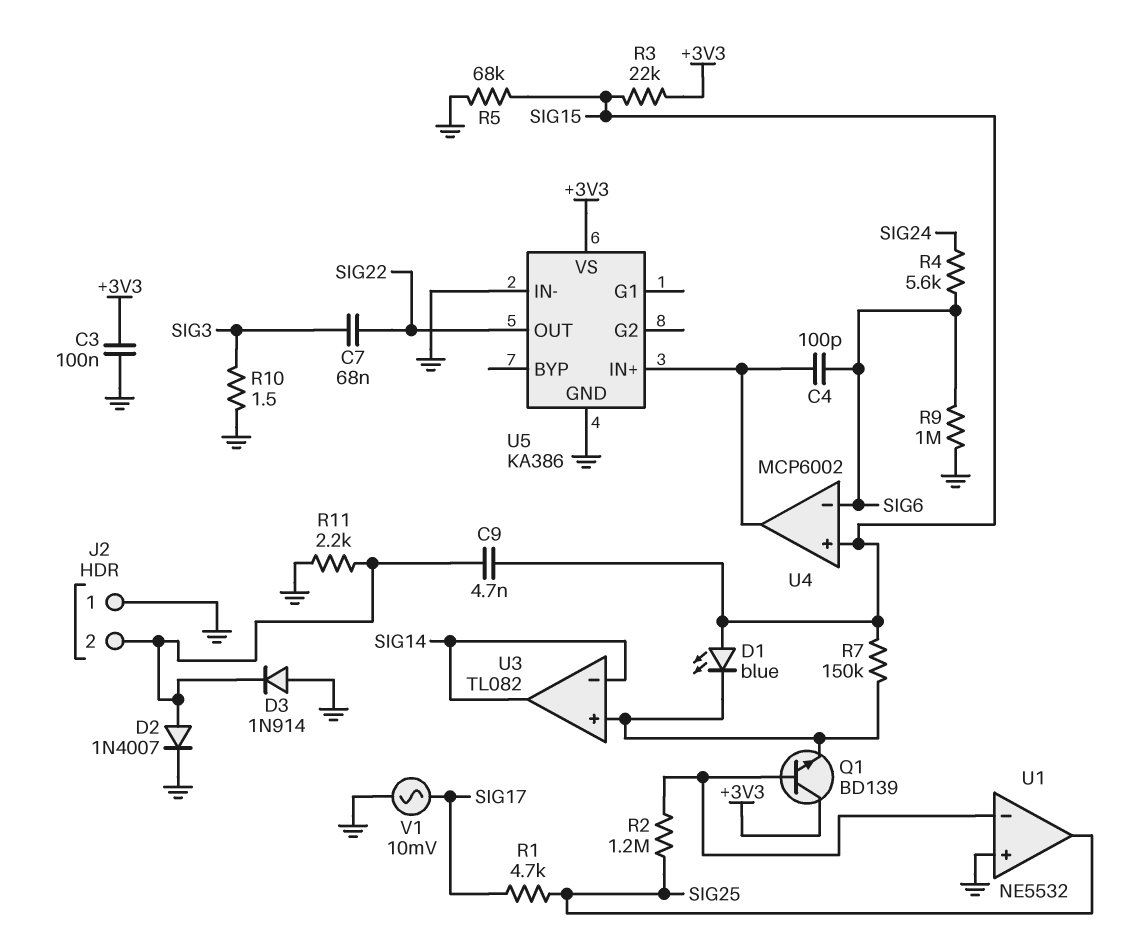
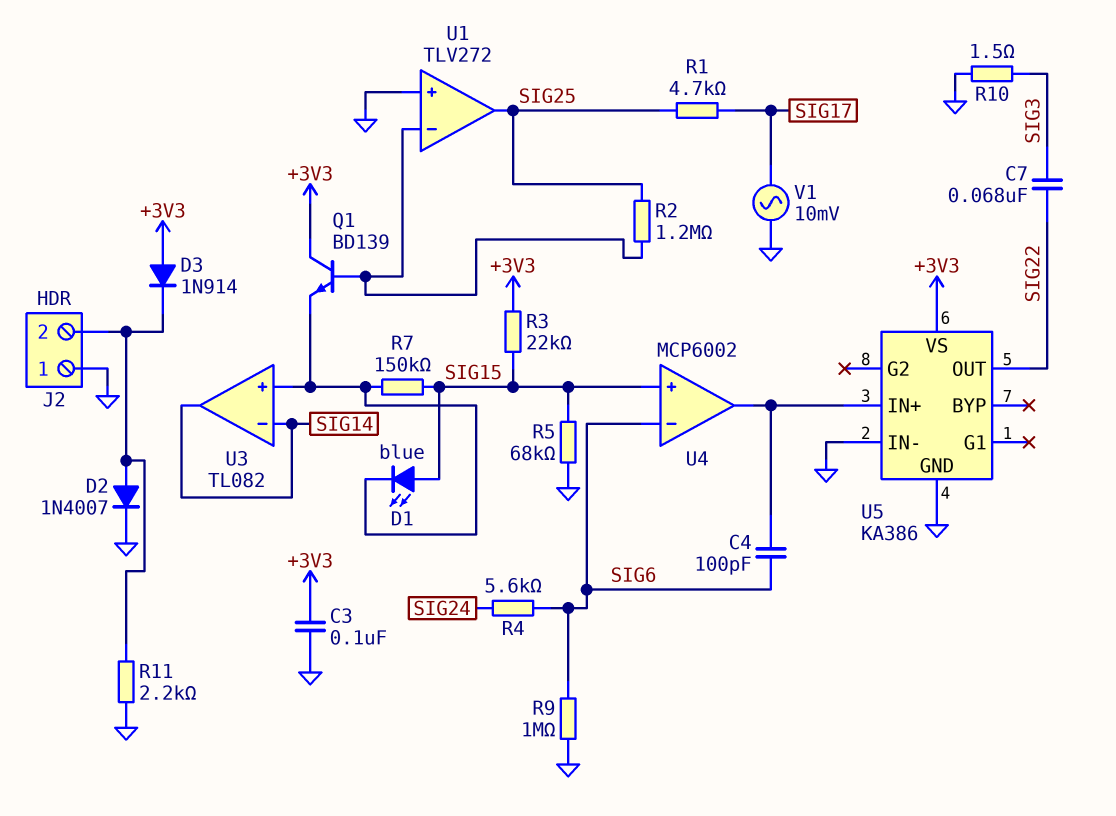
C9: 4.7nF (J2/2, SIG15) -> none
D3: diode 1N914 (A GND, K J2/2) -> diode 1N914 (A +3V3, K J2/2)
U1: NE5532 -> TLV272

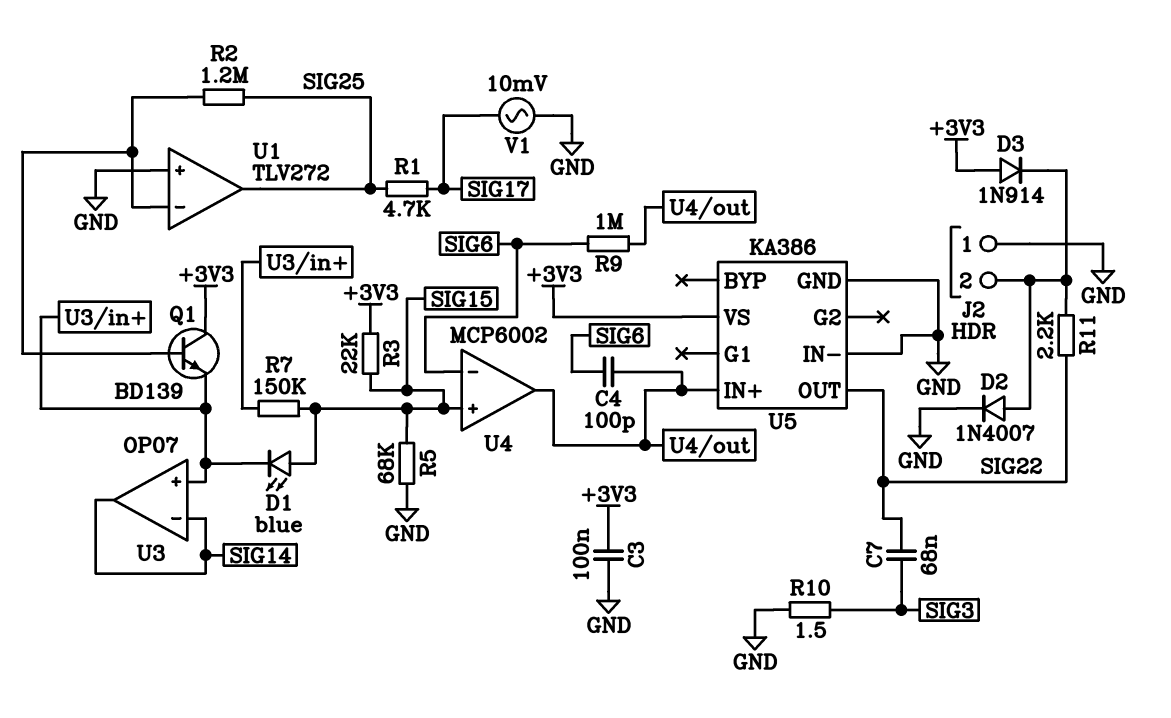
R4: 5.6k (SIG6, SIG24) -> none
R9: 1M (GND, SIG6) -> 1M (SIG6, U4/out)
R11: 2.2k (GND, J2/2) -> 2.2k (J2/2, SIG22)
U3: TL082 -> OP07

